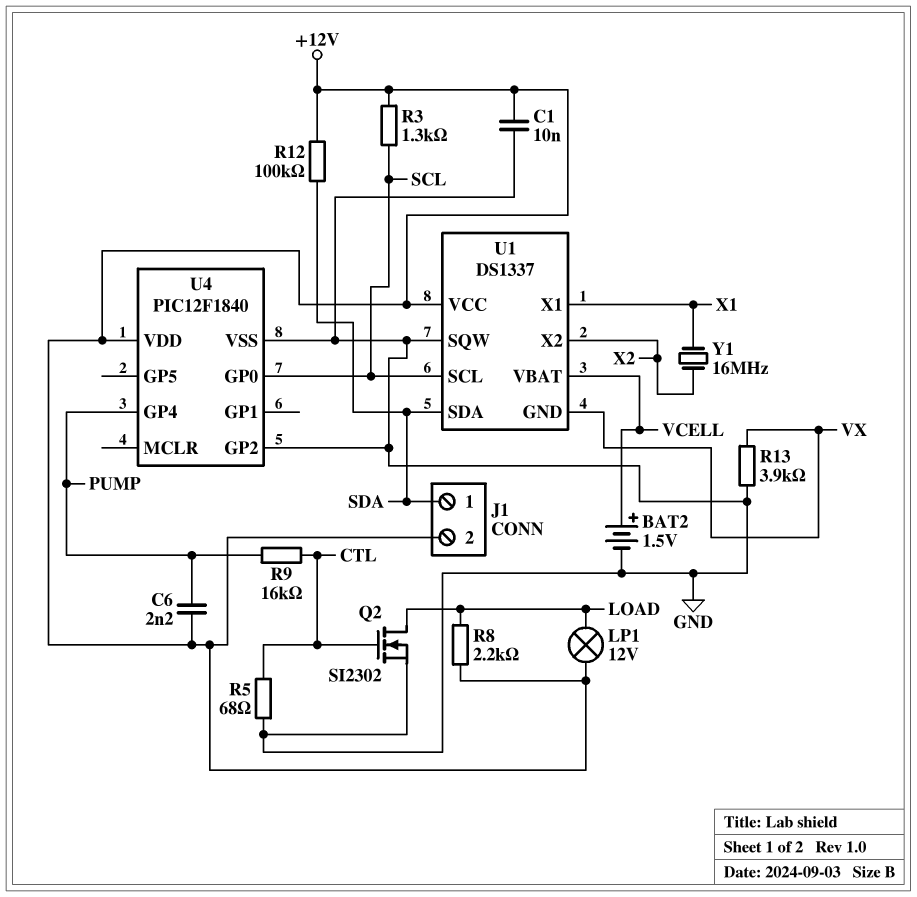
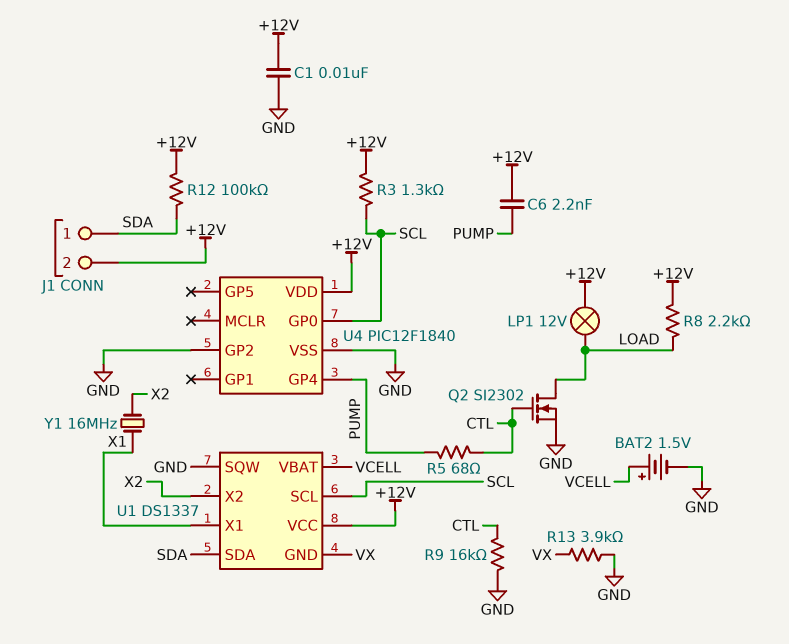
R5: 68 (CTL, GND) -> 68 (CTL, PUMP)
R9: 16k (CTL, PUMP) -> 16k (CTL, GND)

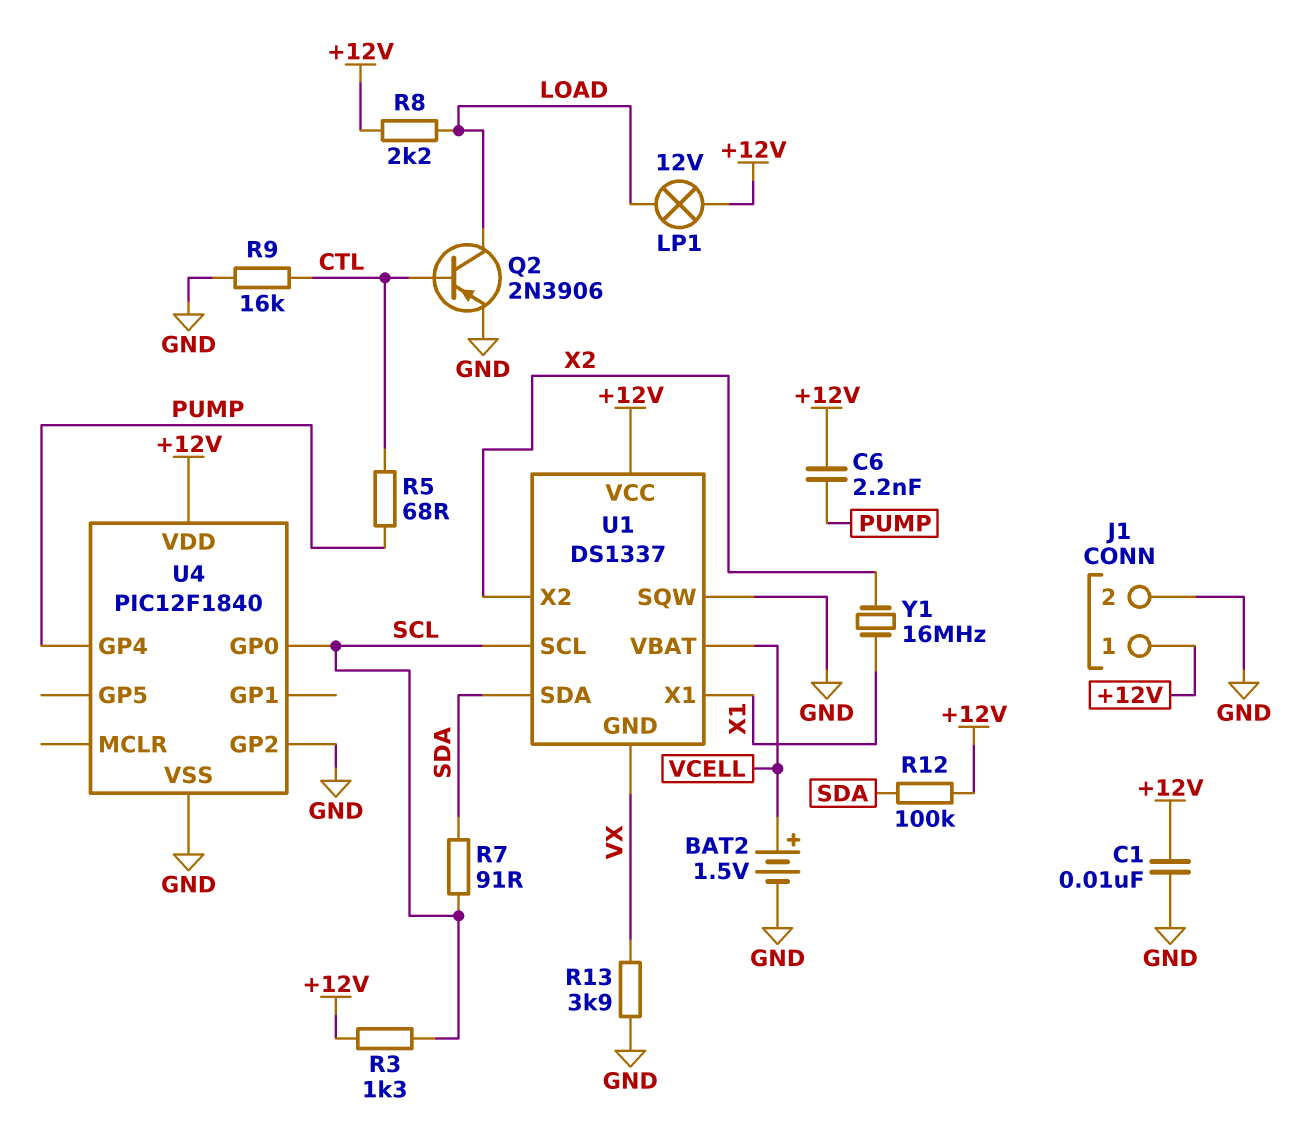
J1 pin 1: SDA -> +12V
J1 pin 2: +12V -> GND
Q2: NMOS SI2302 (G CTL, D LOAD, S GND) -> PNP 2N3906 (B CTL, C LOAD, E GND)
R7: none -> 91 (SCL, SDA)

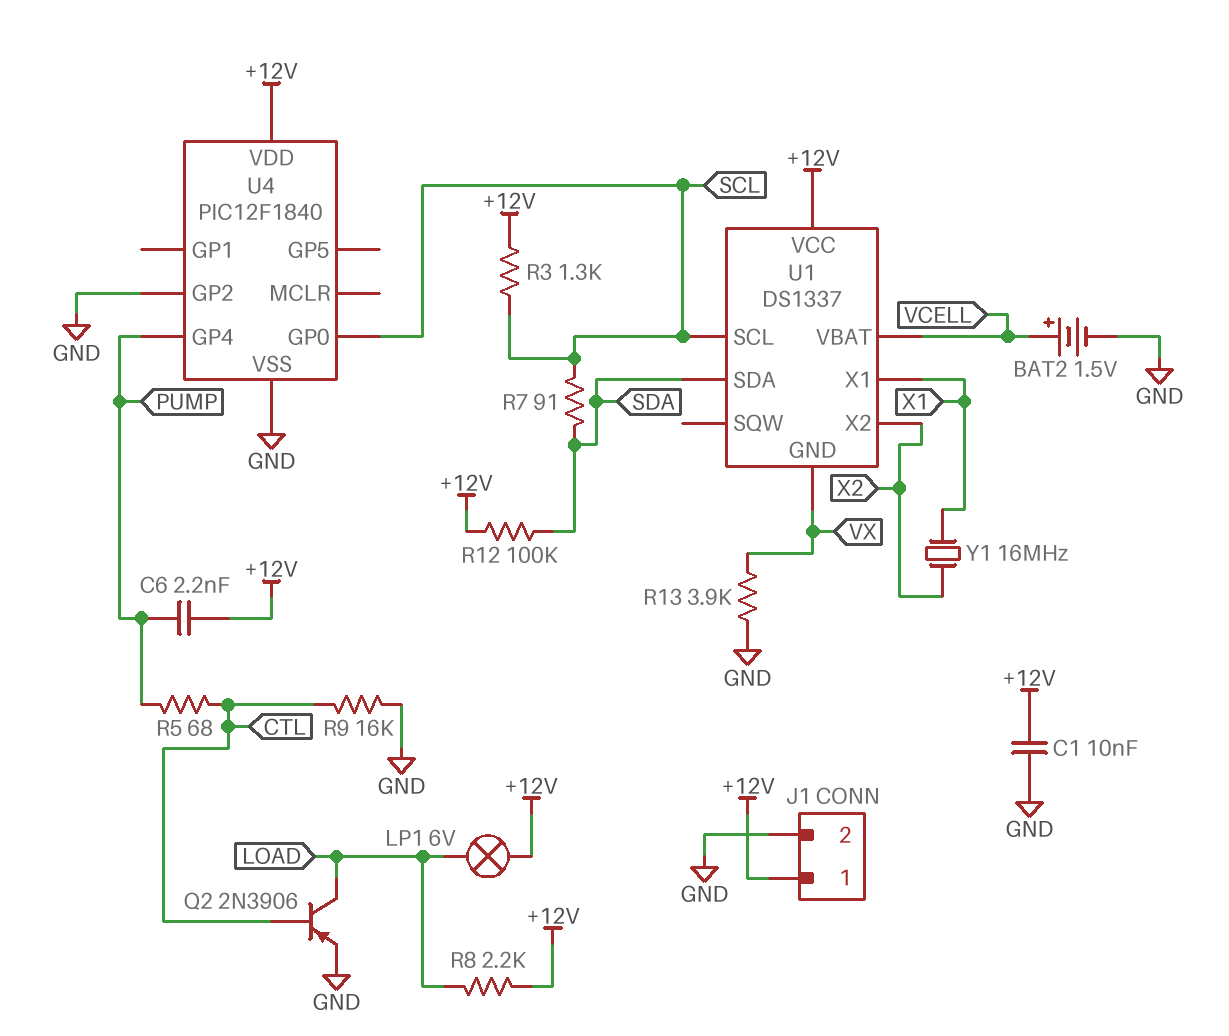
LP1: lamp 12V (+12V, LOAD) -> lamp 6V (+12V, LOAD)
U1 pin SQW: GND -> none

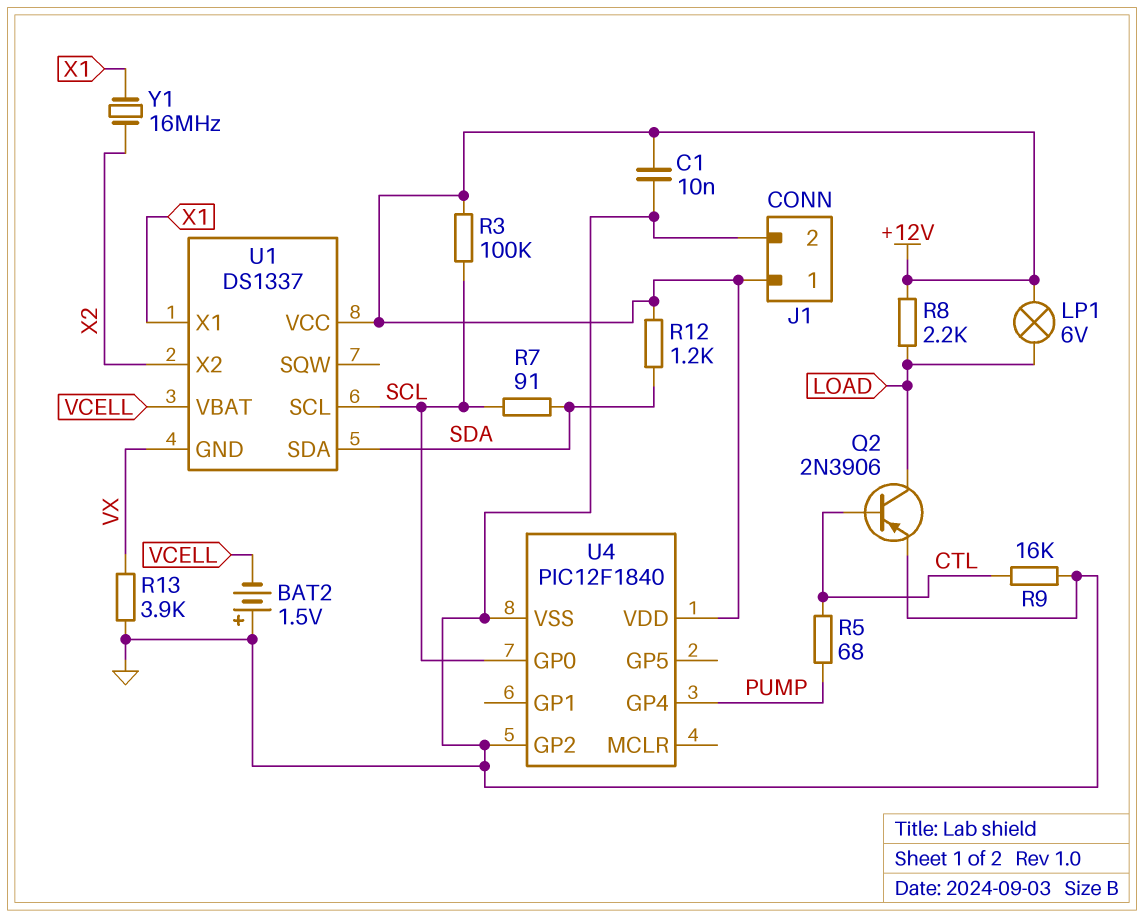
BAT2: 1.5V (plus VCELL, minus GND) -> 1.5V (plus GND, minus VCELL)
C6: 2.2nF (+12V, PUMP) -> none
R3: 1.3k (+12V, SCL) -> 100k (+12V, SCL)
R12: 100k (+12V, SDA) -> 1.2k (+12V, SDA)

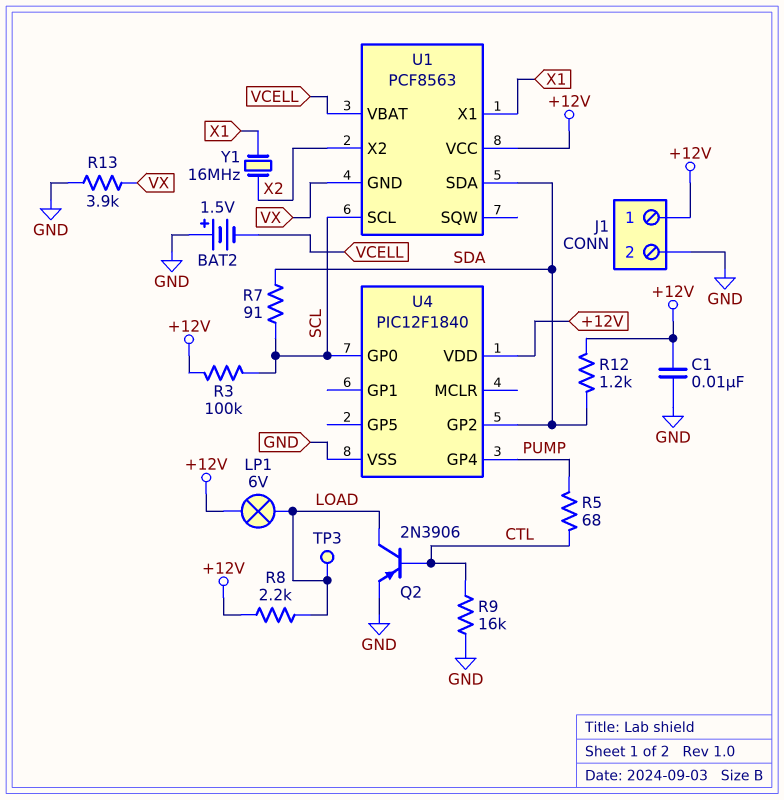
TP3: none -> test point (LOAD)
U1: DS1337 -> PCF8563
U4 pin GP2: GND -> SDA

